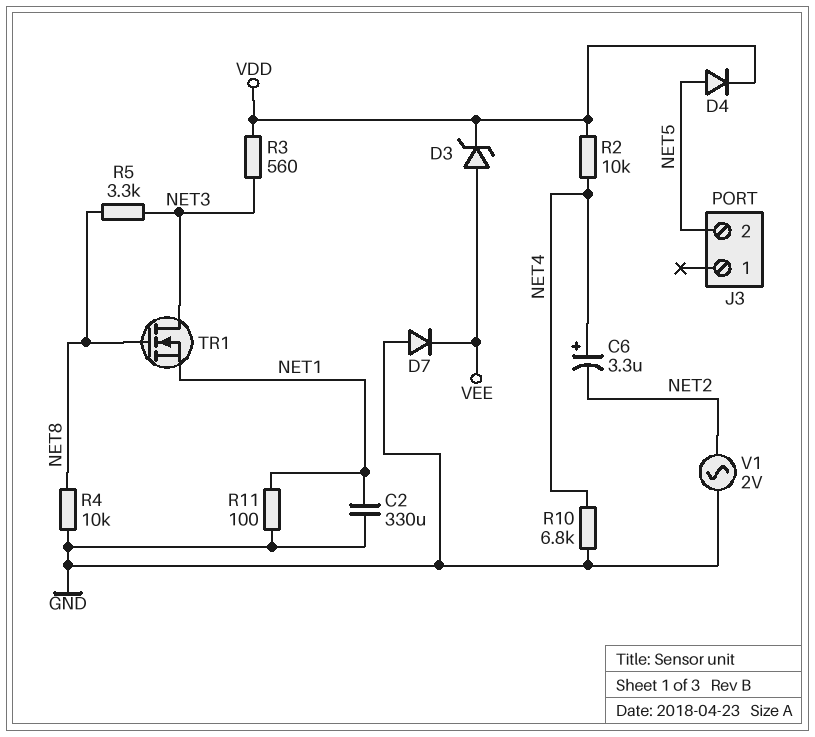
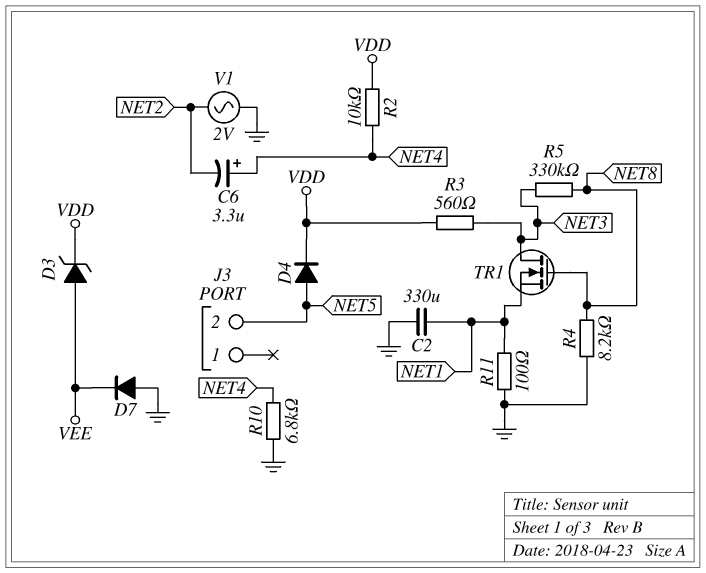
R4: 10k (GND, NET8) -> 8.2k (GND, NET8)
R5: 3.3k (NET3, NET8) -> 330k (NET3, NET8)

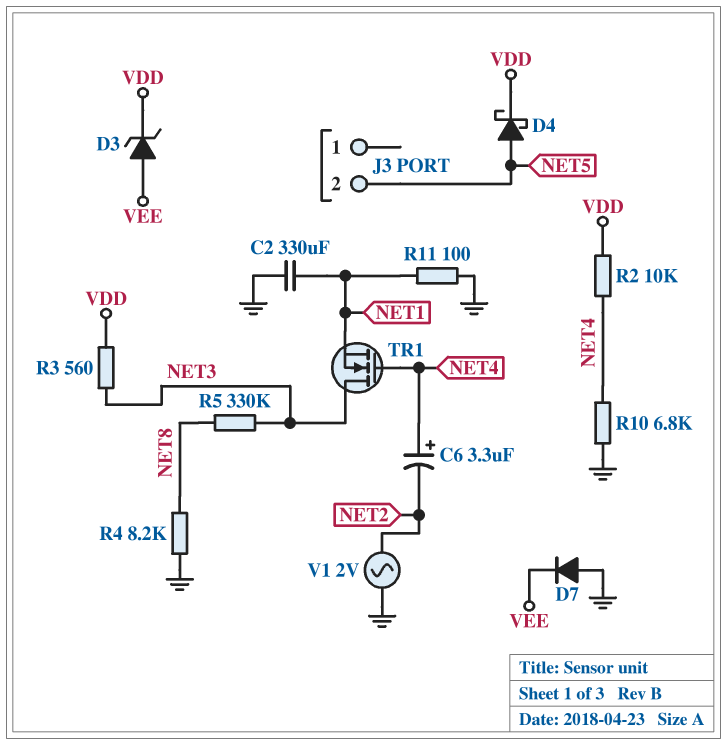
D4: diode (A NET5, K VDD) -> schottky (A NET5, K VDD)
TR1: NMOS (G NET8, D NET3, S NET1) -> NMOS (G NET4, D NET3, S NET1)

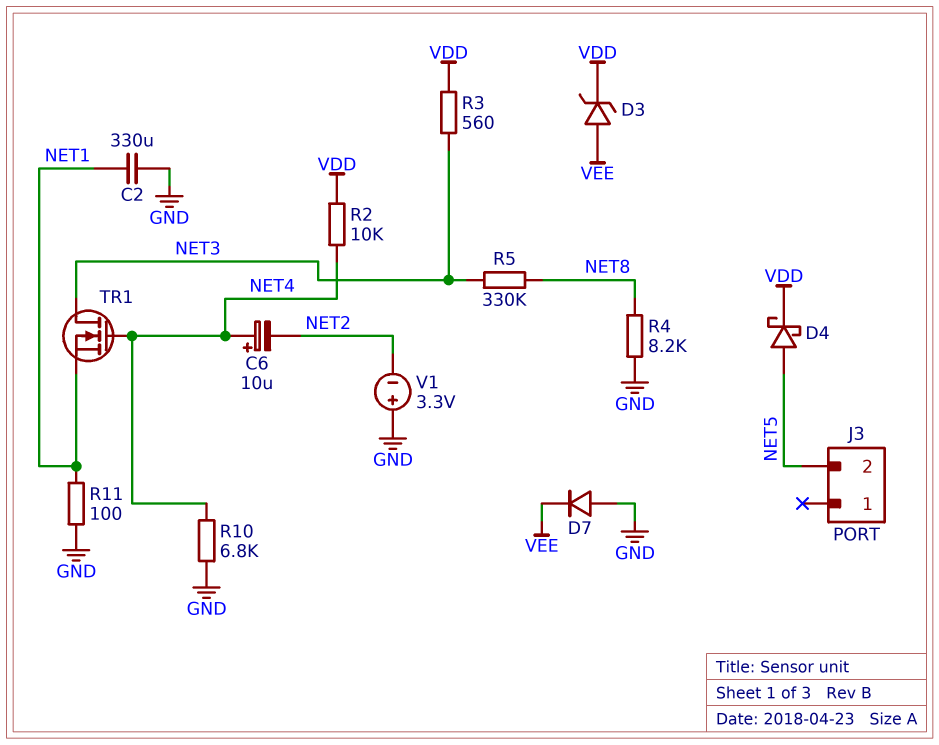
C6: 3.3uF (plus NET4, minus NET2) -> 10uF (plus NET4, minus NET2)
V1: AC 2V (GND, NET2) -> 3.3V (plus GND, minus NET2)

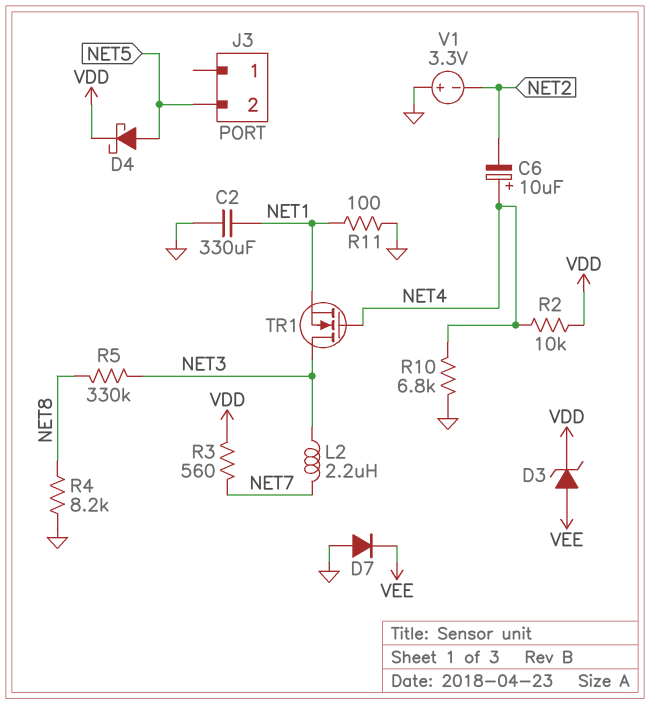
L2: none -> 2.2uH (NET3, NET7)
R3: 560 (NET3, VDD) -> 560 (NET7, VDD)

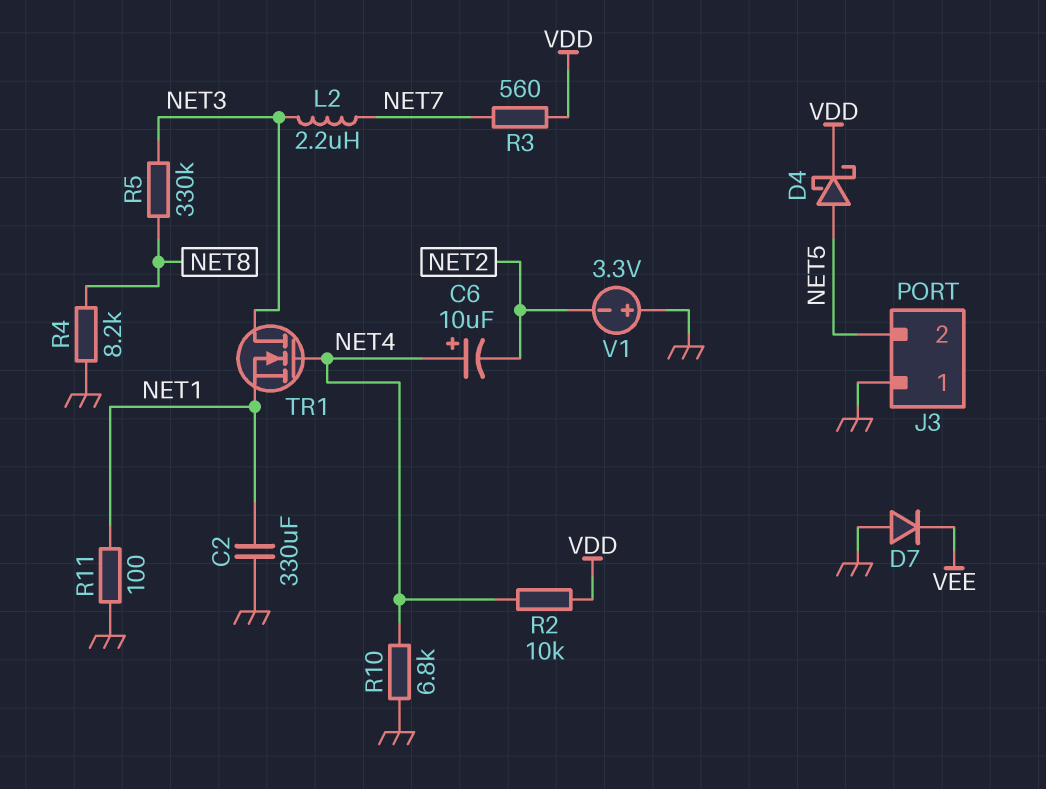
D3: zener (A VEE, K VDD) -> none
J3 pin 1: none -> GND

